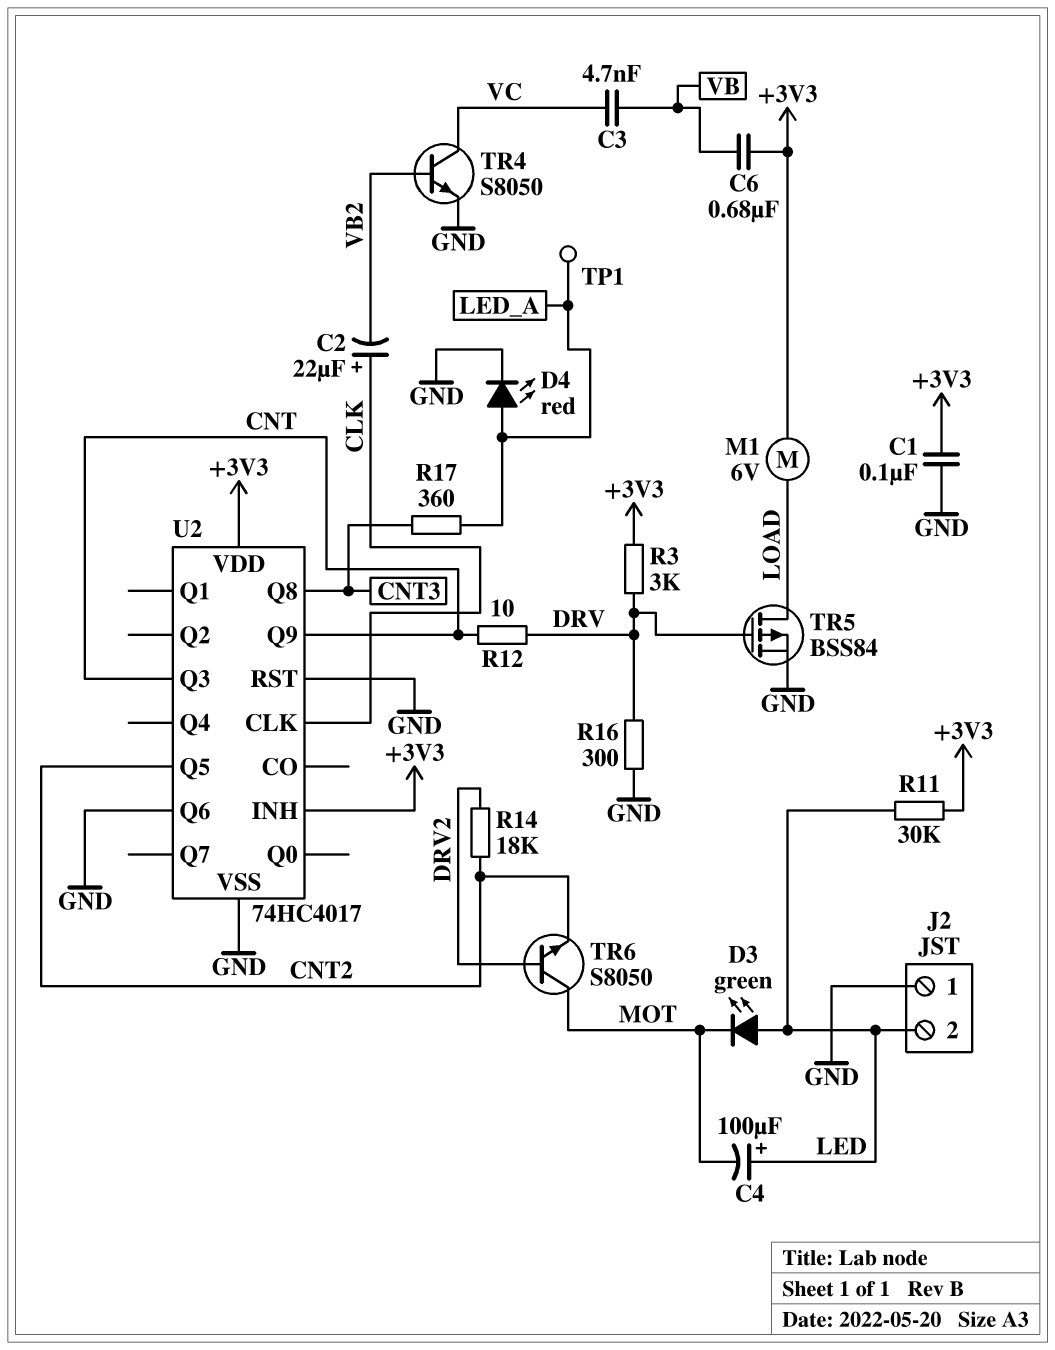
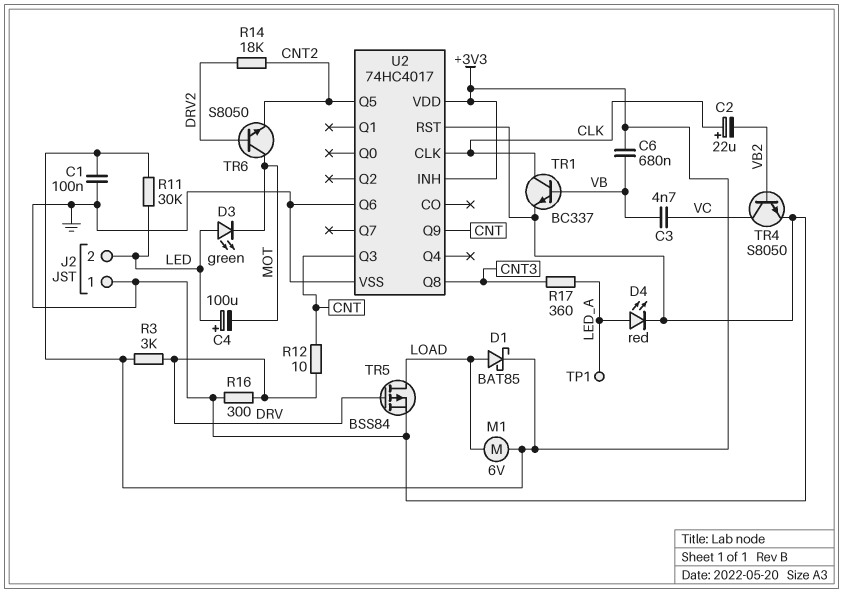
D1: none -> schottky BAT85 (A LOAD, K +3V3)
TR1: none -> NPN BC337 (B VB, C CLK, E GND)

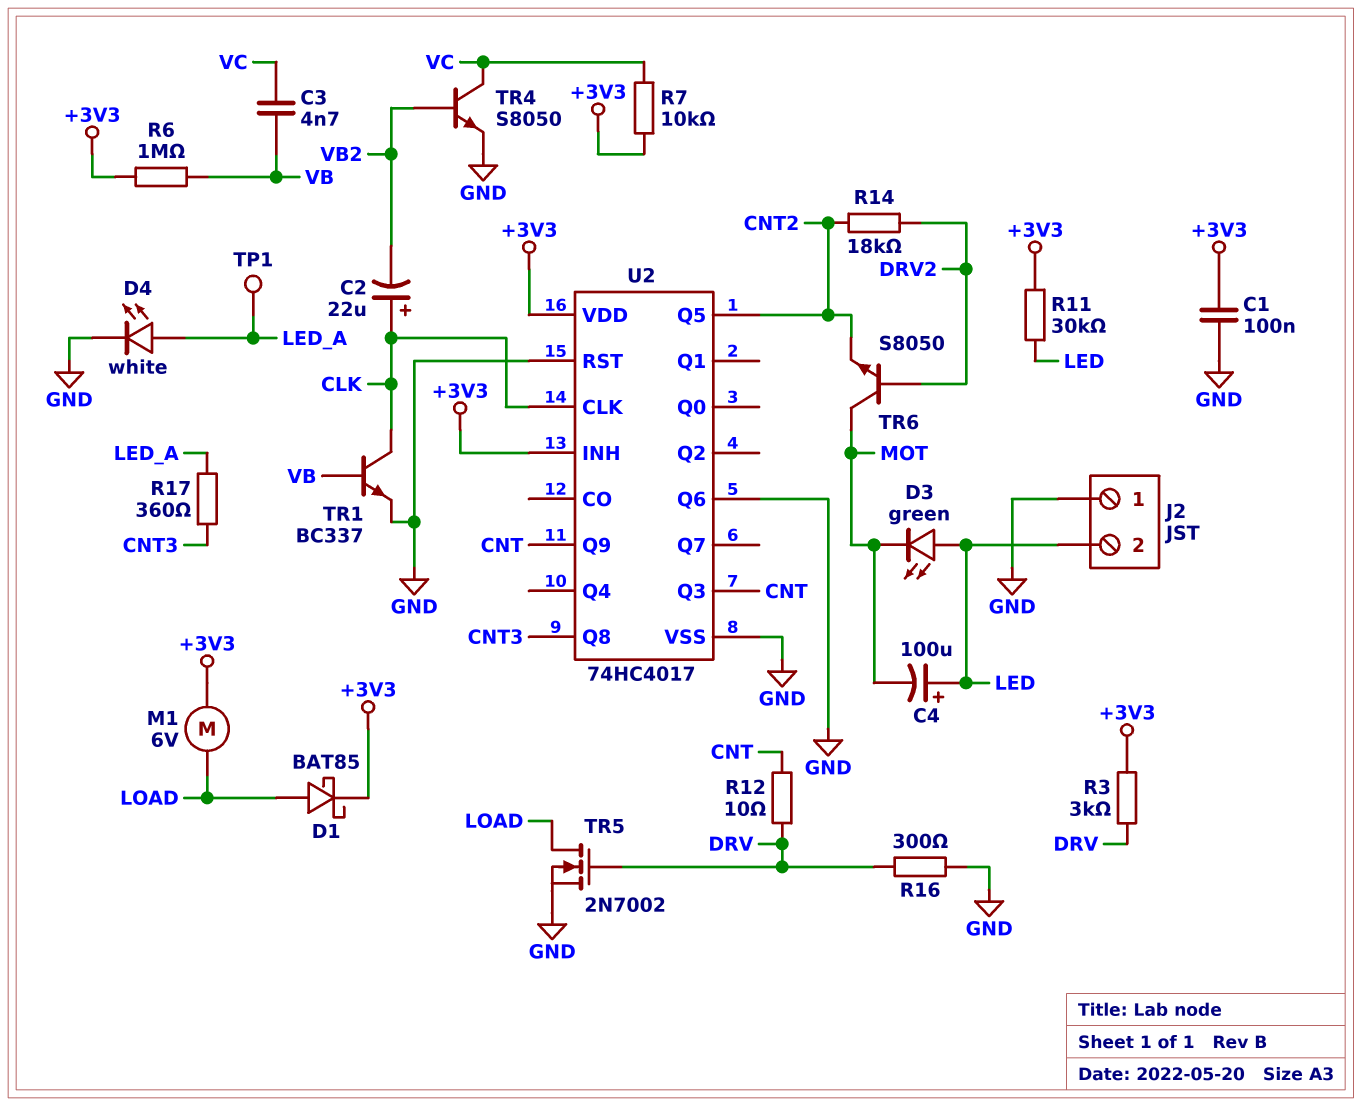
C6: 680nF (+3V3, VB) -> none
D4: LED red (A LED_A, K GND) -> LED white (A LED_A, K GND)
R6: none -> 1M (+3V3, VB)
R7: none -> 10k (+3V3, VC)
TR5: PMOS BSS84 (G DRV, D LOAD, S GND) -> NMOS 2N7002 (G DRV, D LOAD, S GND)

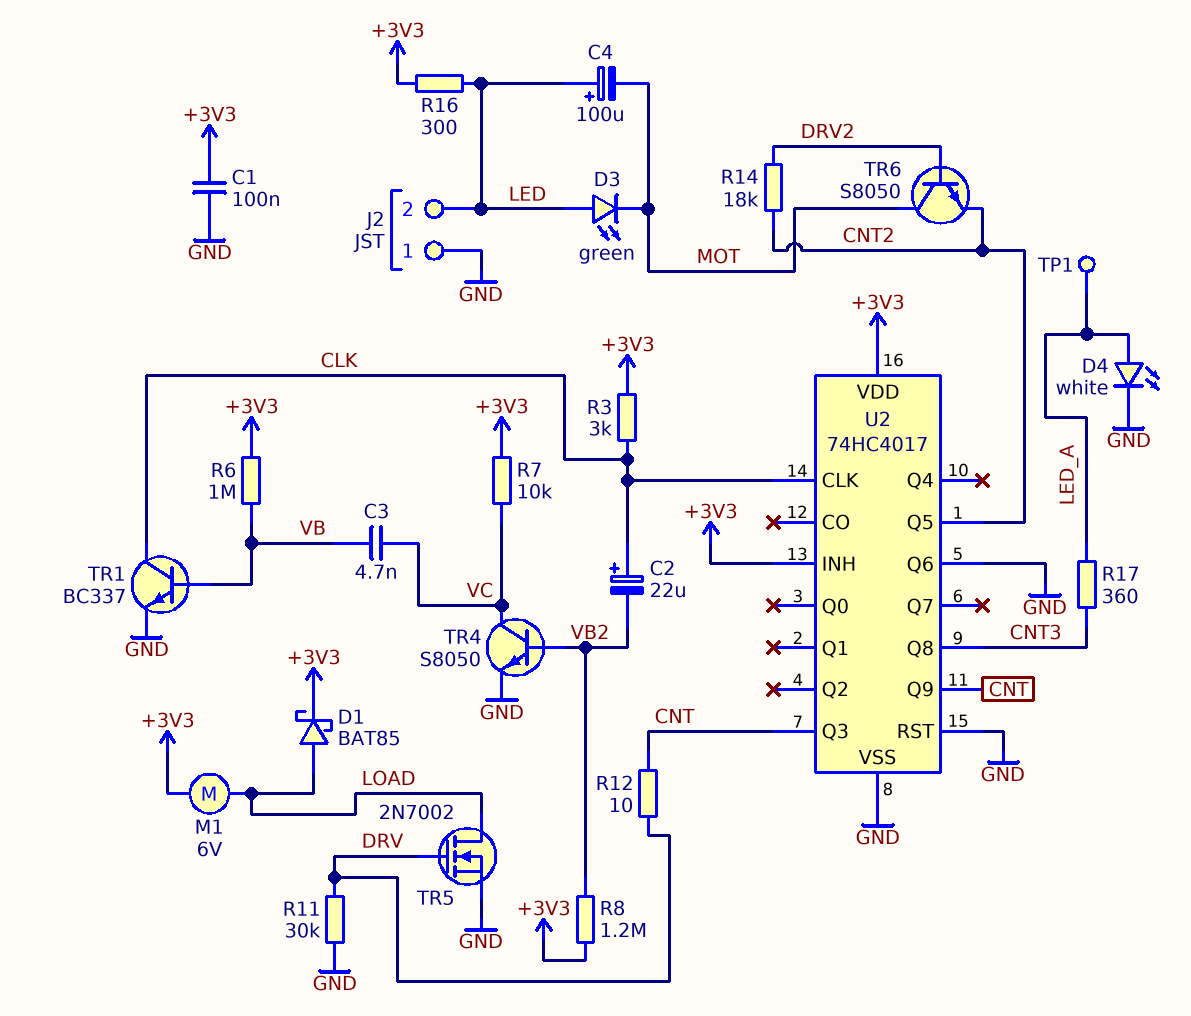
R3: 3k (+3V3, DRV) -> 3k (+3V3, CLK)
R8: none -> 1.2M (+3V3, VB2)
R11: 30k (+3V3, LED) -> 30k (DRV, GND)
R16: 300 (DRV, GND) -> 300 (+3V3, LED)

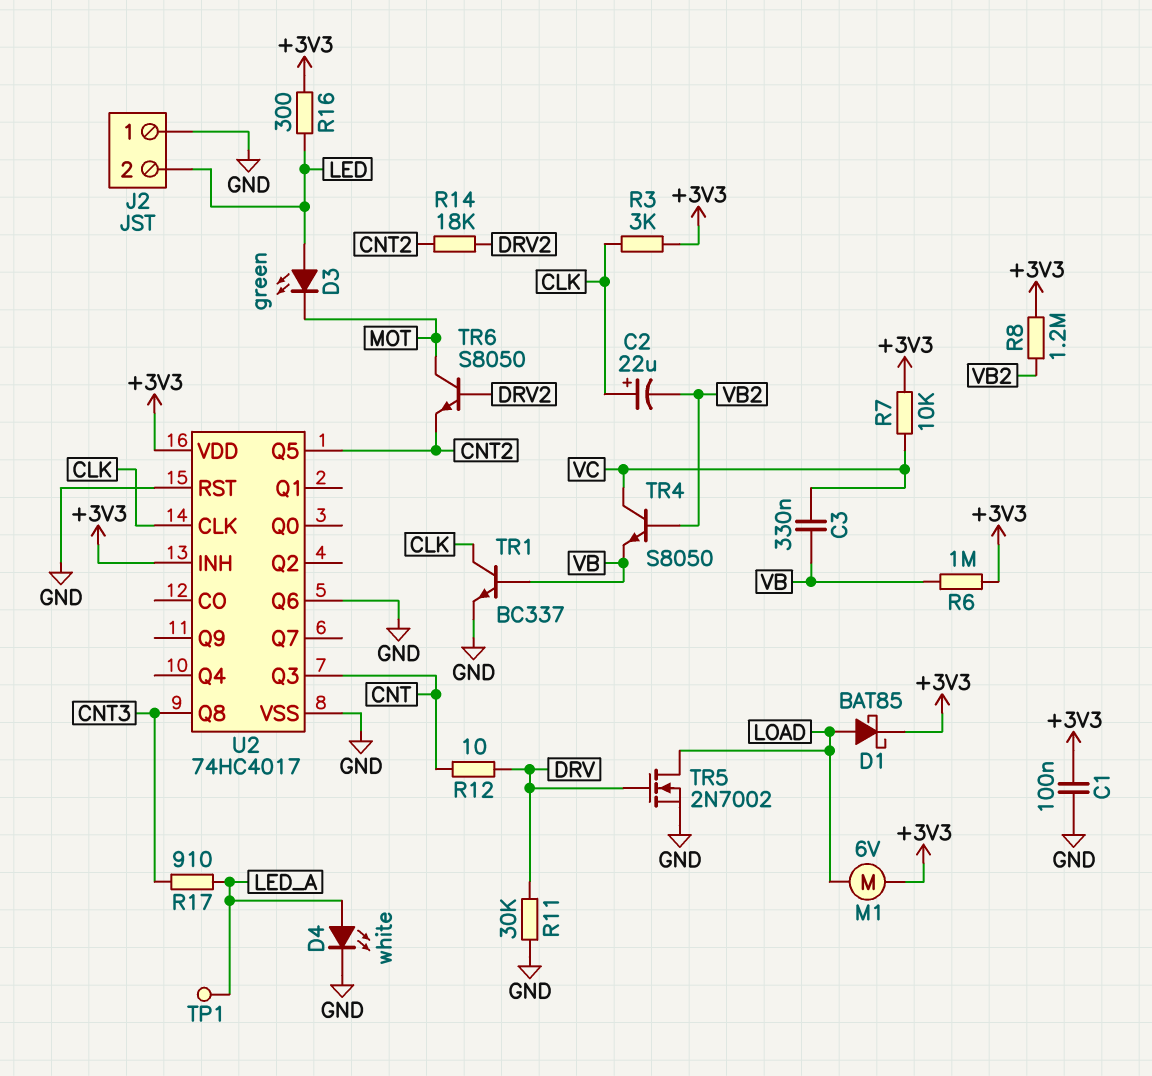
C3: 4.7nF (VB, VC) -> 330nF (VB, VC)
C4: 100uF (plus LED, minus MOT) -> none
R17: 360 (CNT3, LED_A) -> 910 (CNT3, LED_A)
TR4: NPN S8050 (B VB2, C VC, E GND) -> NPN S8050 (B VB2, C VC, E VB)
U2 pin Q9: CNT -> none

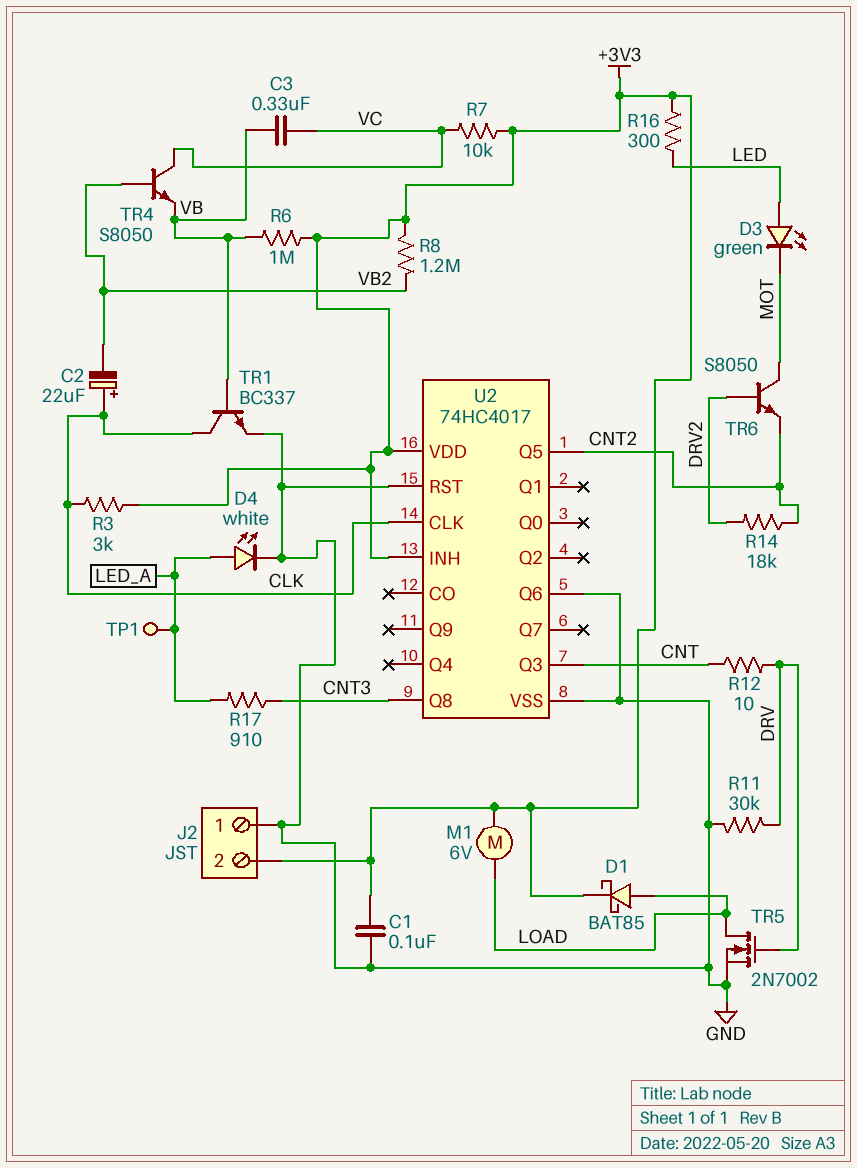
J2 pin 2: LED -> +3V3

